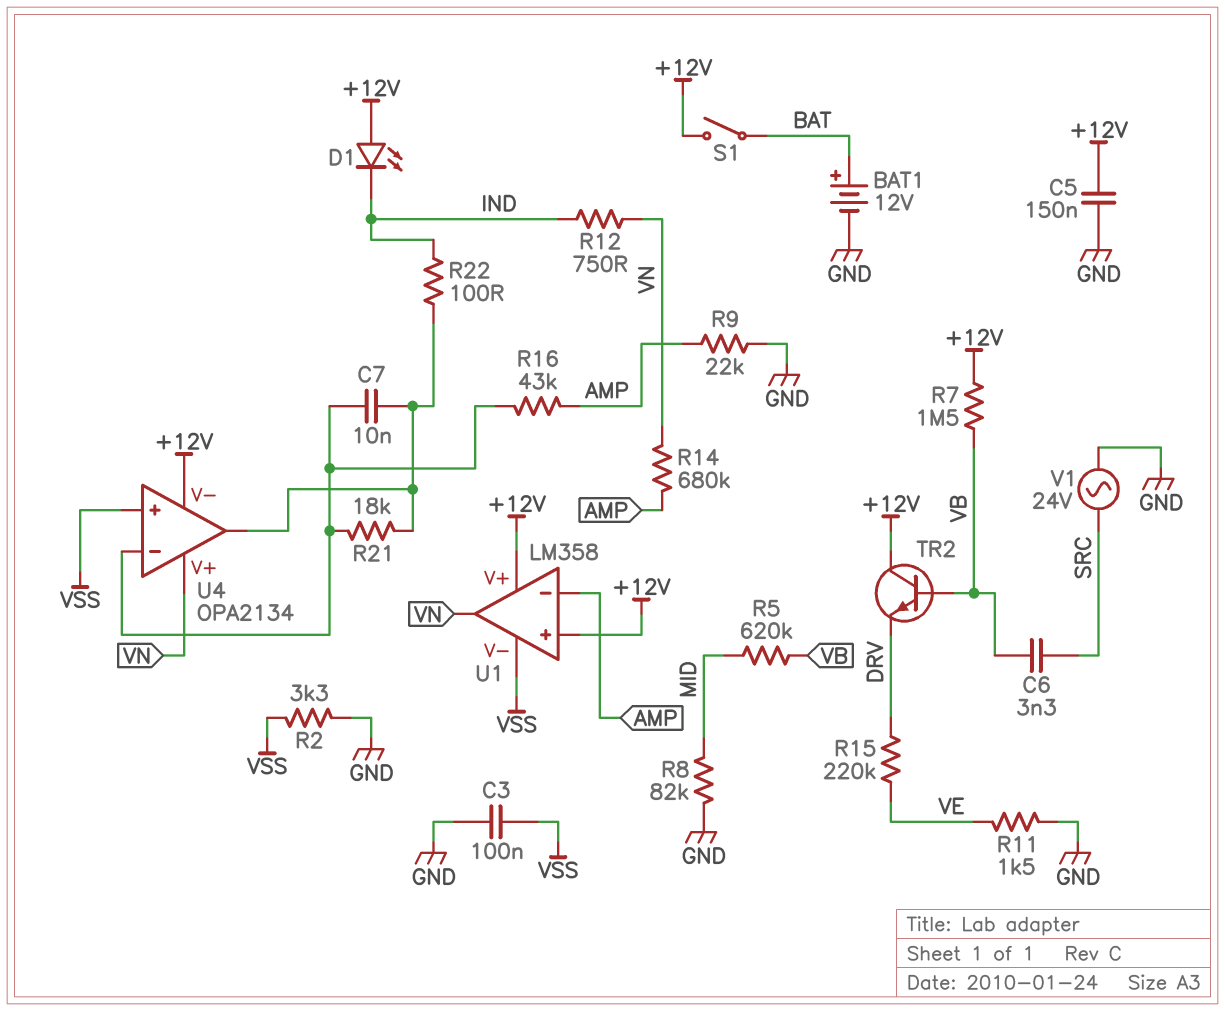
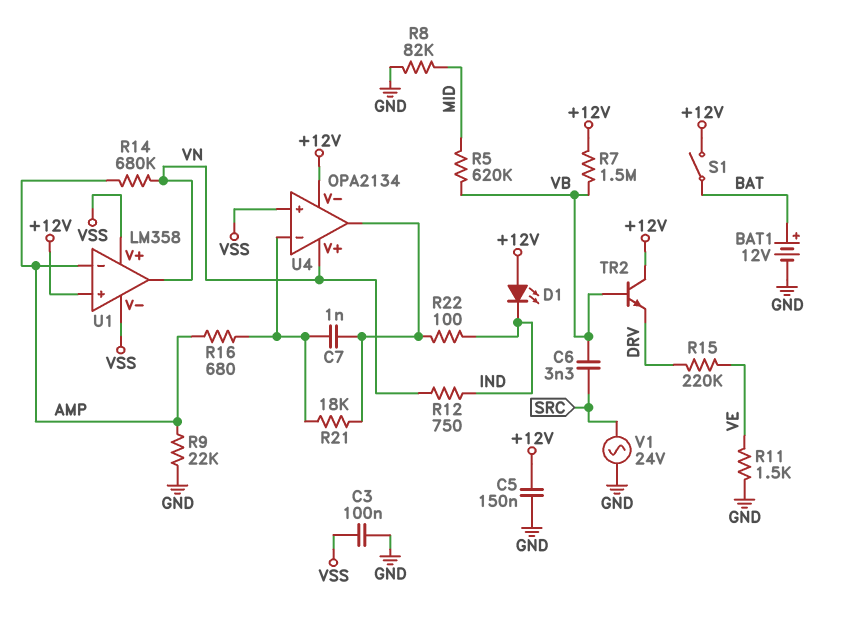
C7: 10nF (U4/in-, U4/out) -> 1nF (U4/in-, U4/out)
R2: 3.3k (GND, VSS) -> none
R16: 43k (AMP, U4/in-) -> 680 (AMP, U4/in-)
U1 pin V+: +12V -> VSS

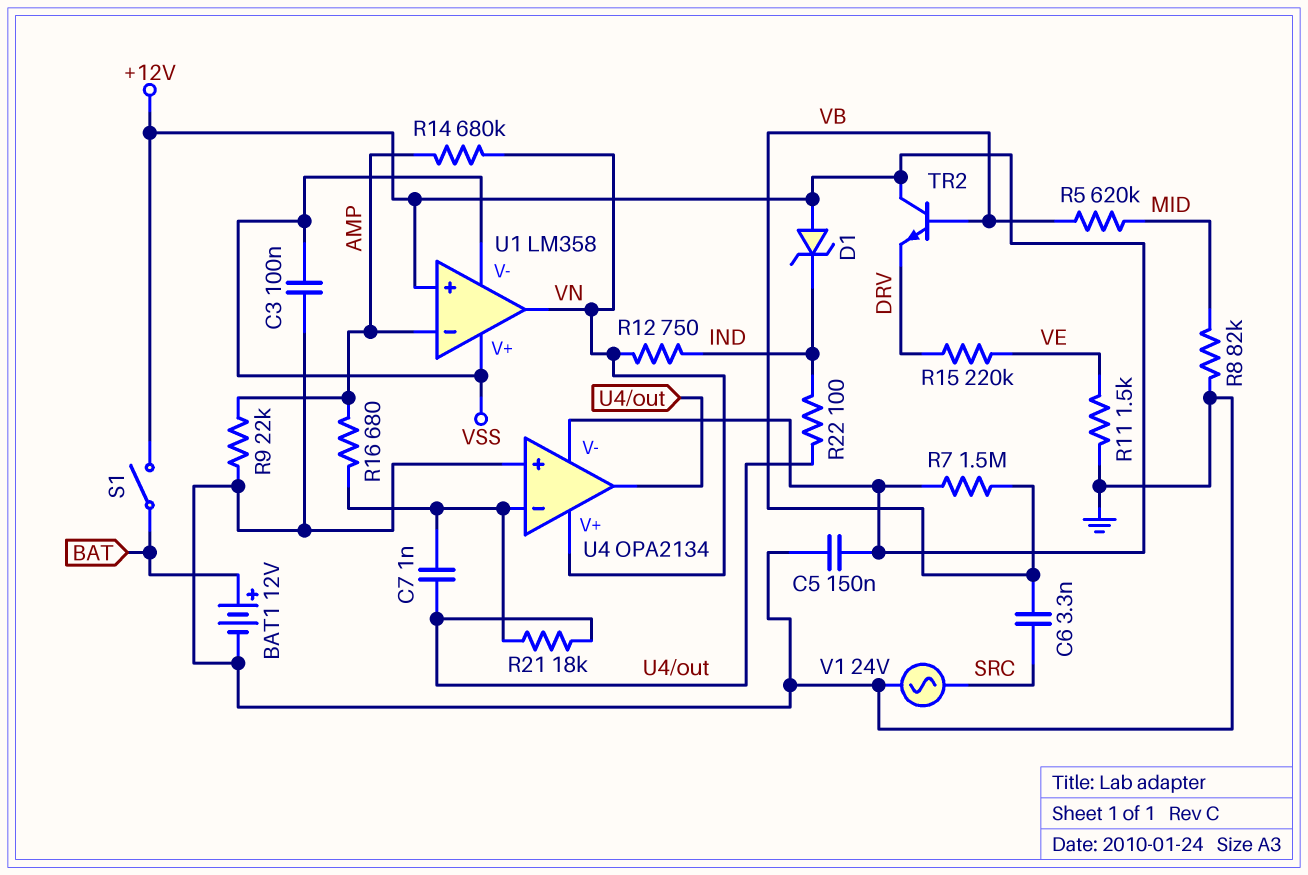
D1: LED (A +12V, K IND) -> zener (A +12V, K IND)
U4 pin in+: VSS -> GND

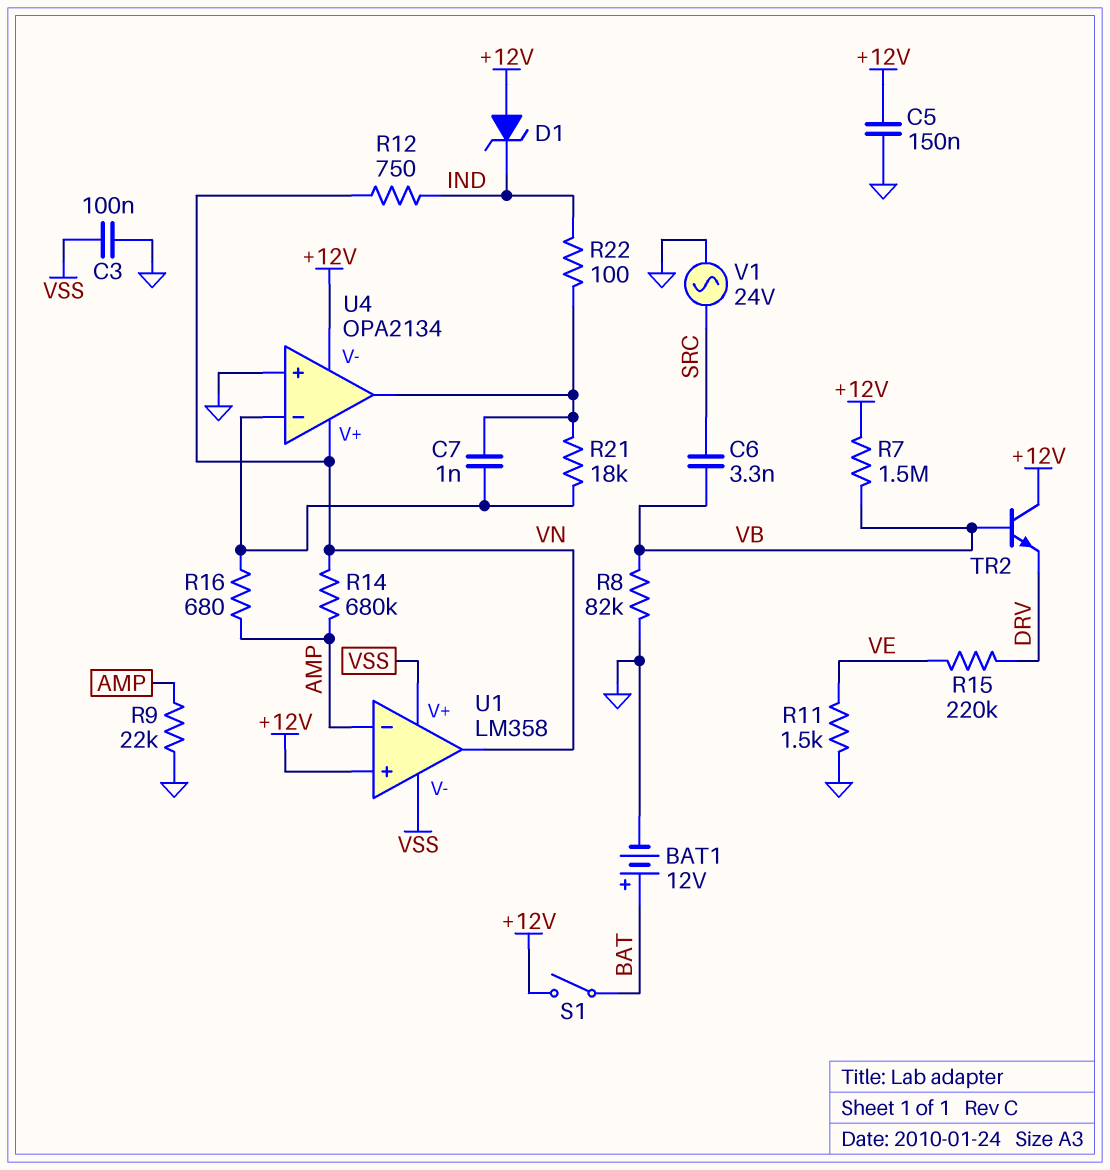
R5: 620k (MID, VB) -> none
R8: 82k (GND, MID) -> 82k (GND, VB)

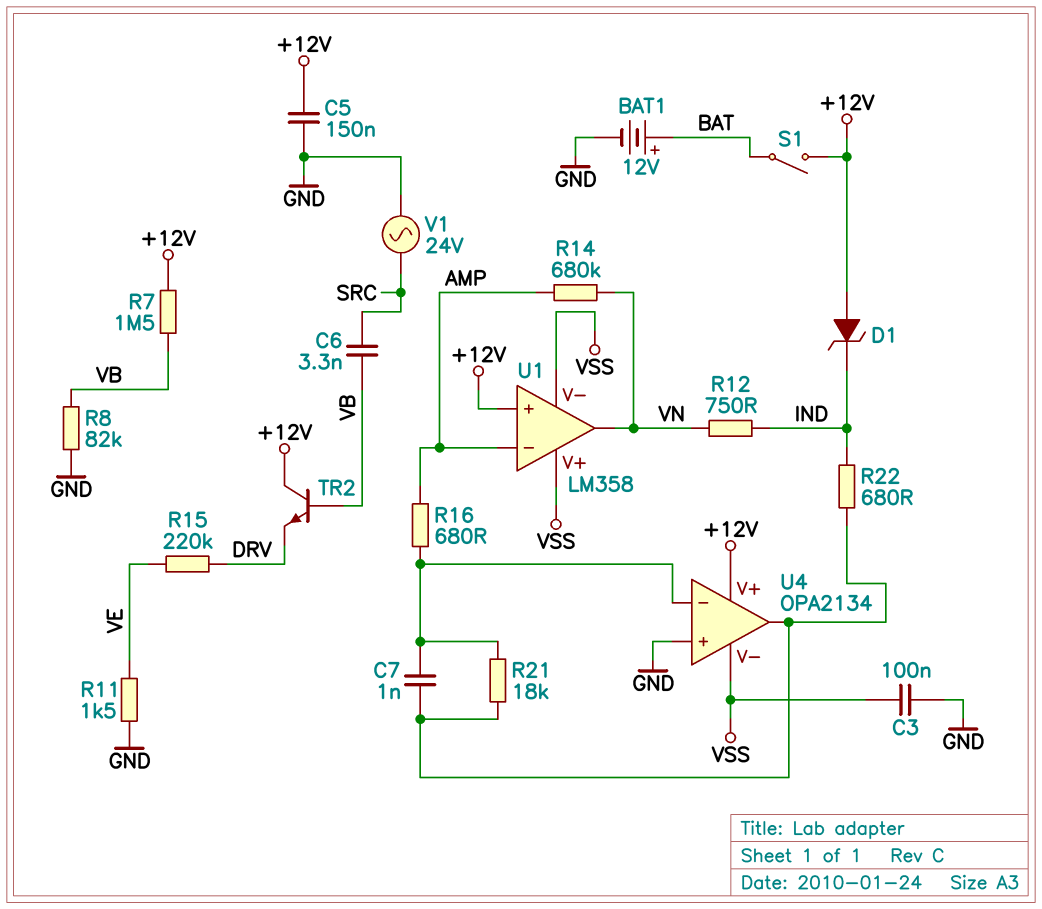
R9: 22k (AMP, GND) -> none
R22: 100 (IND, U4/out) -> 680 (IND, U4/out)
U4 pin V+: VN -> +12V
U4 pin V-: +12V -> VSS

